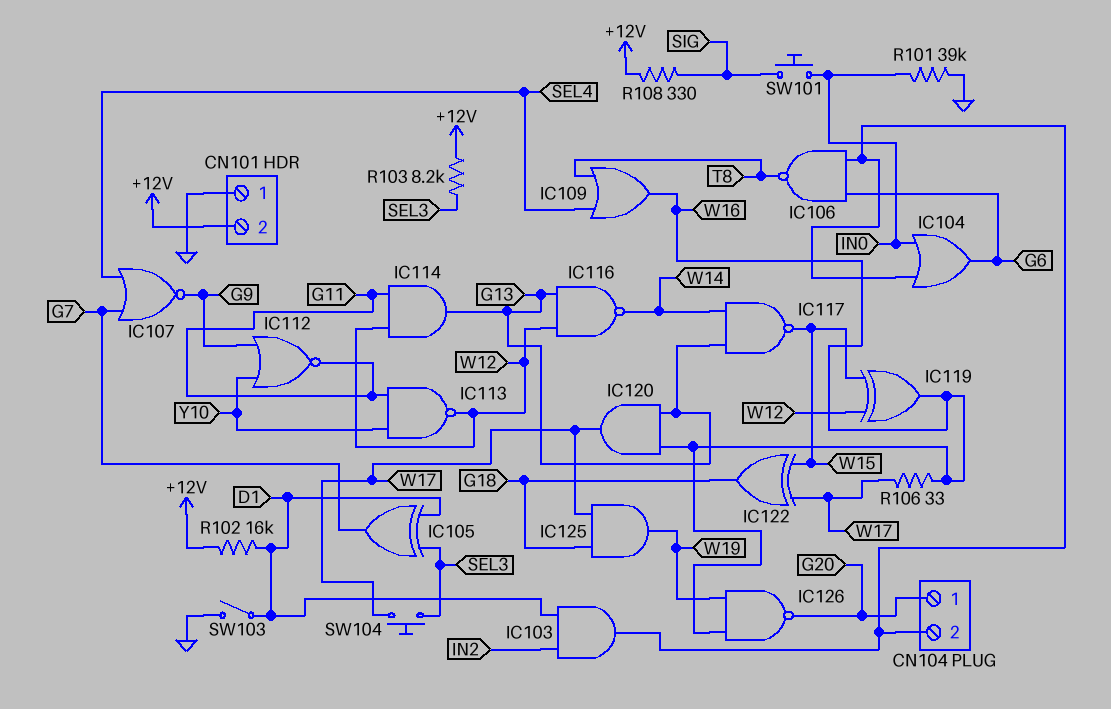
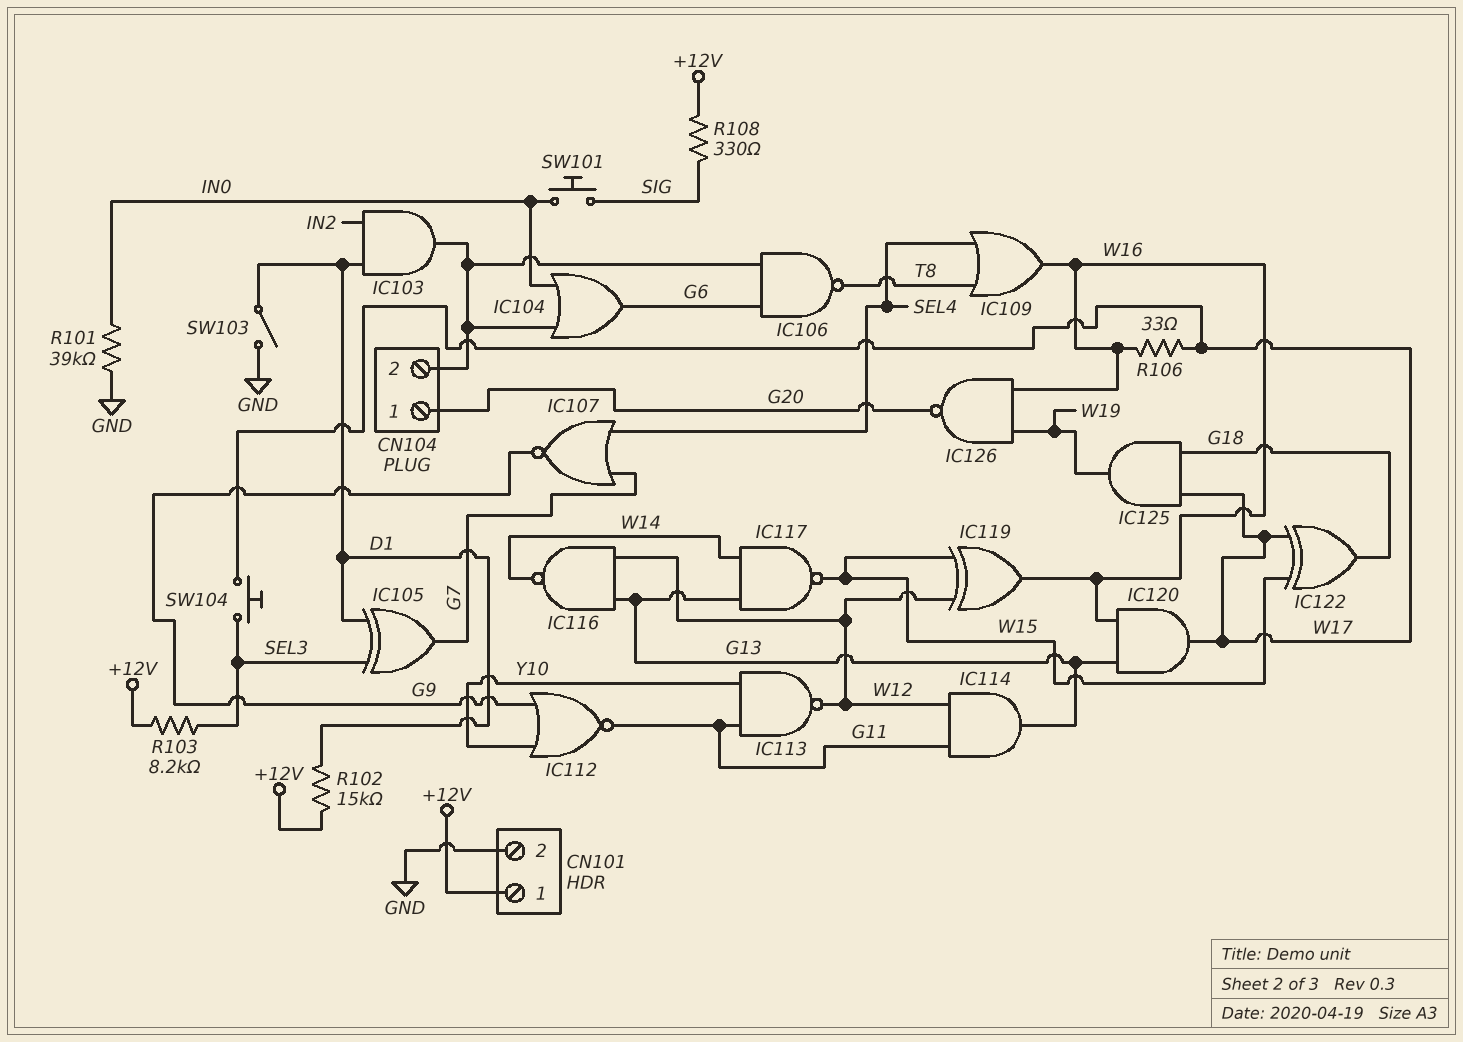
CN101 pin 1: GND -> +12V
CN101 pin 2: +12V -> GND
R102: 16k (+12V, D1) -> 15k (+12V, D1)

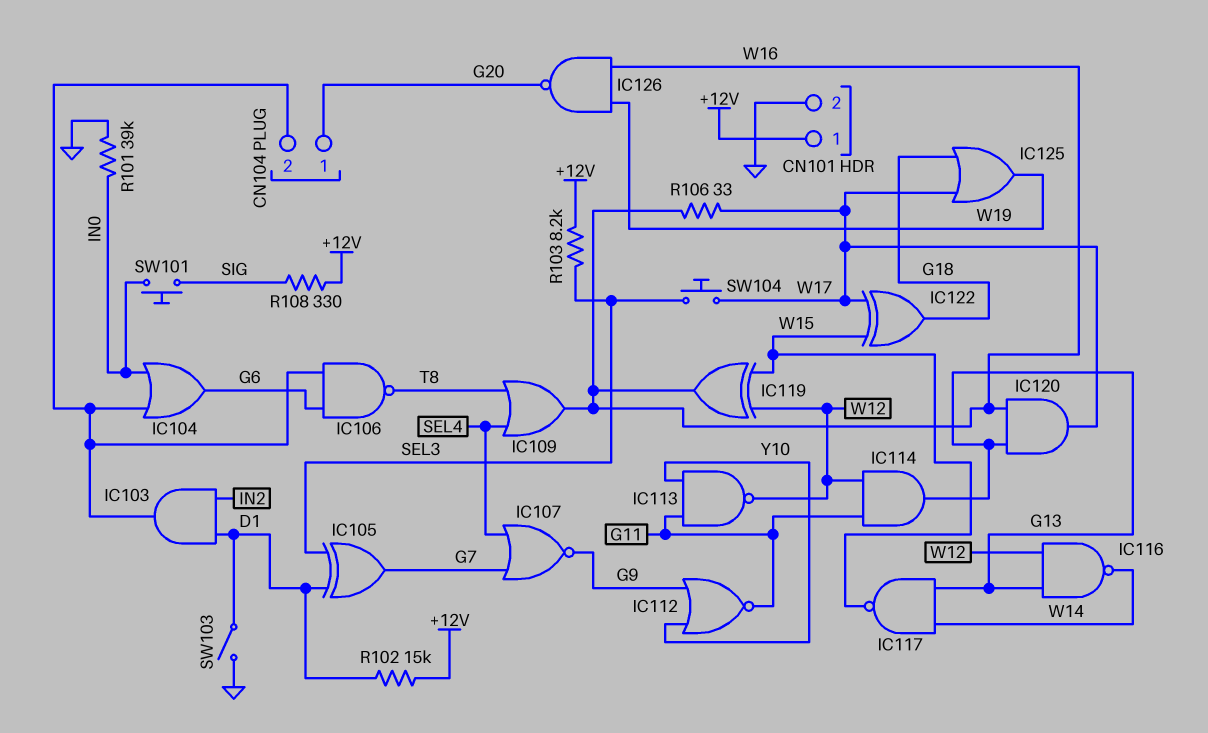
IC125: AND (in G18, in W17, out W19) -> OR (in G18, in W17, out W19)

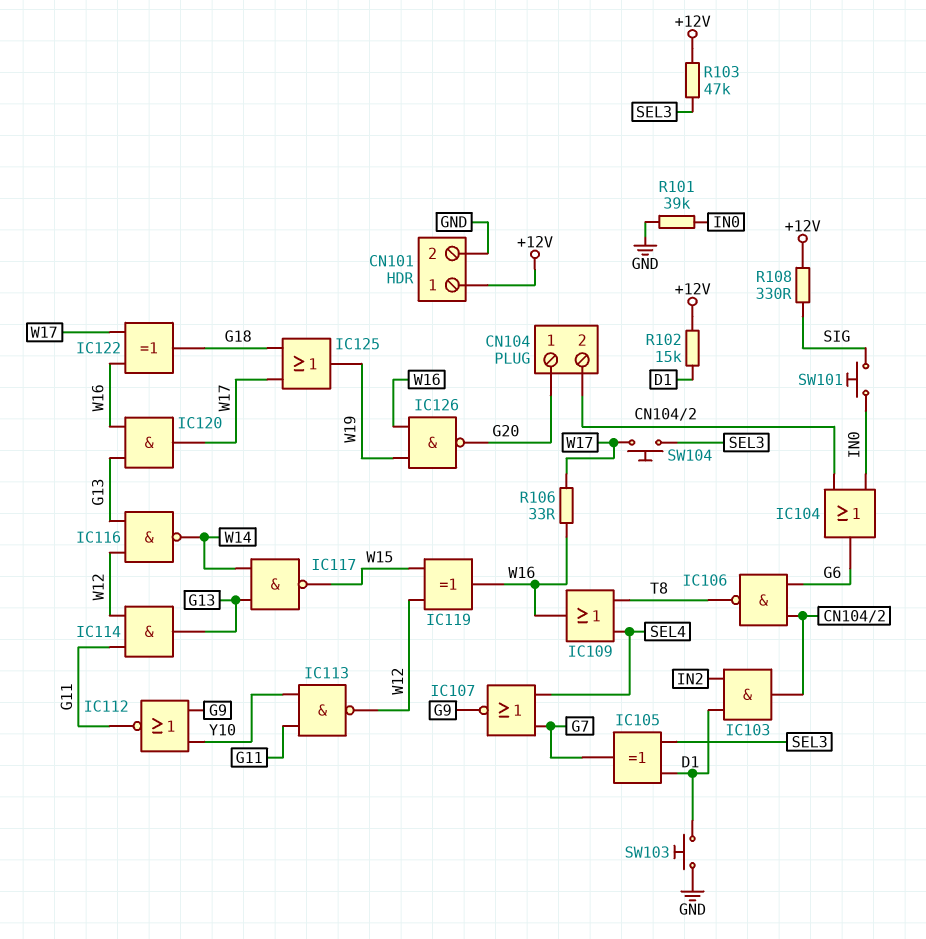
IC122: XOR (in W15, in W17, out G18) -> XOR (in W16, in W17, out G18)
R103: 8.2k (+12V, SEL3) -> 47k (+12V, SEL3)
SW103: switch (D1, GND) -> button (D1, GND)

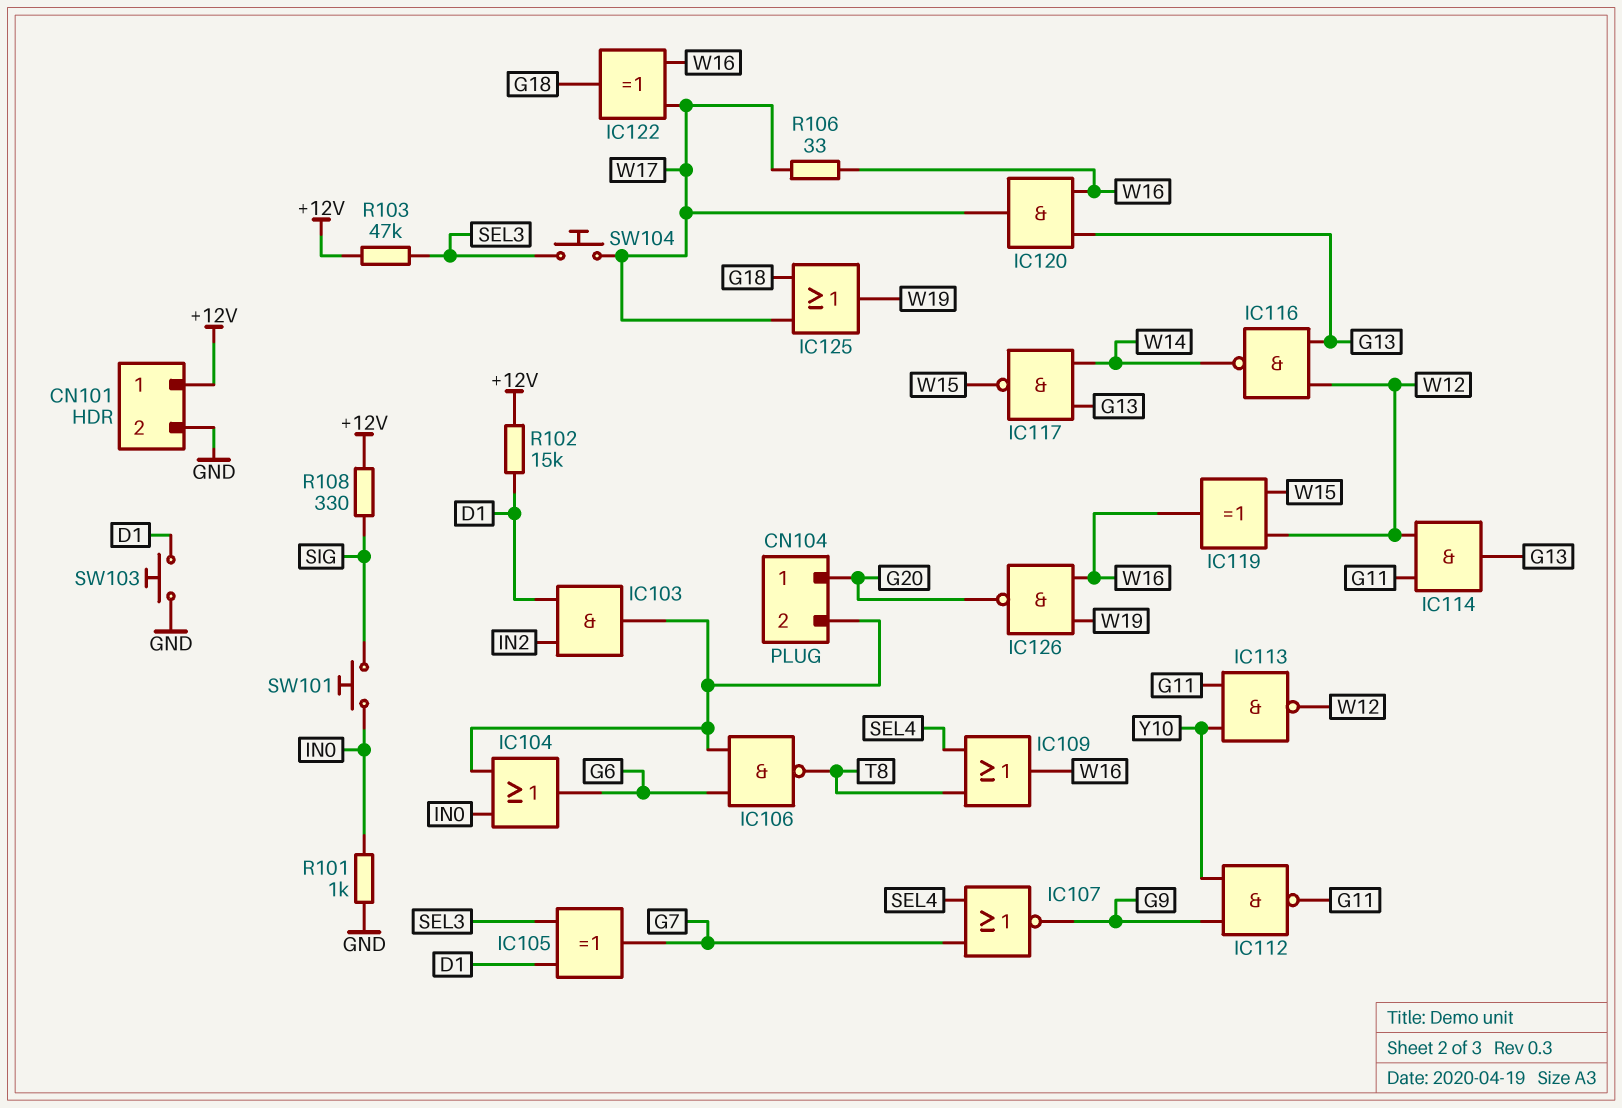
IC112: NOR (in G9, in Y10, out G11) -> NAND (in G9, in Y10, out G11)
R101: 39k (GND, IN0) -> 1k (GND, IN0)

